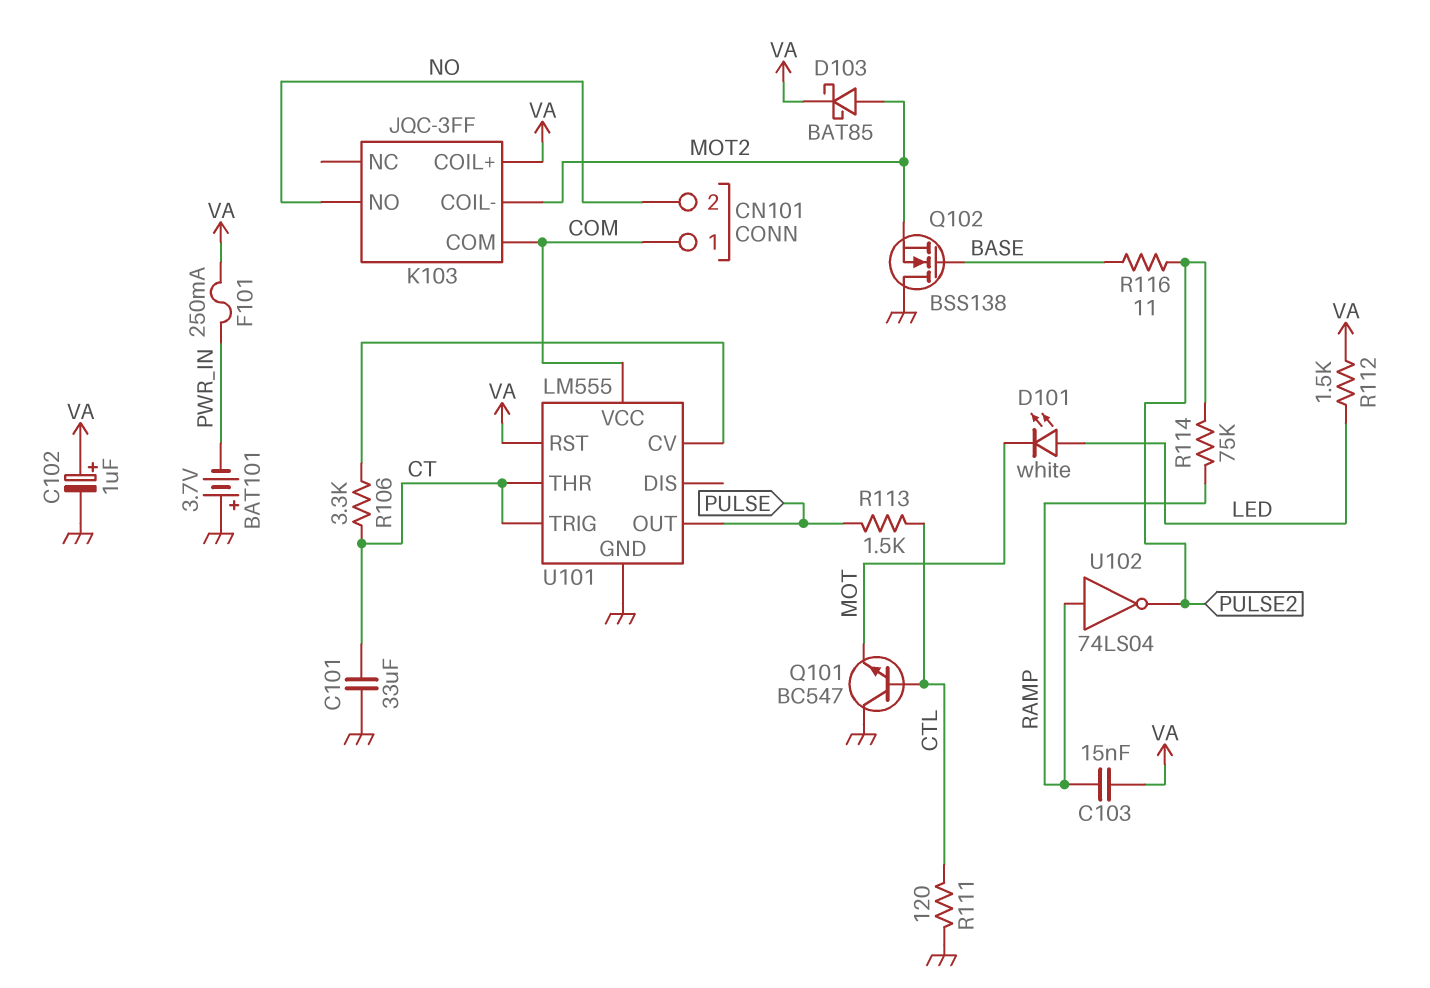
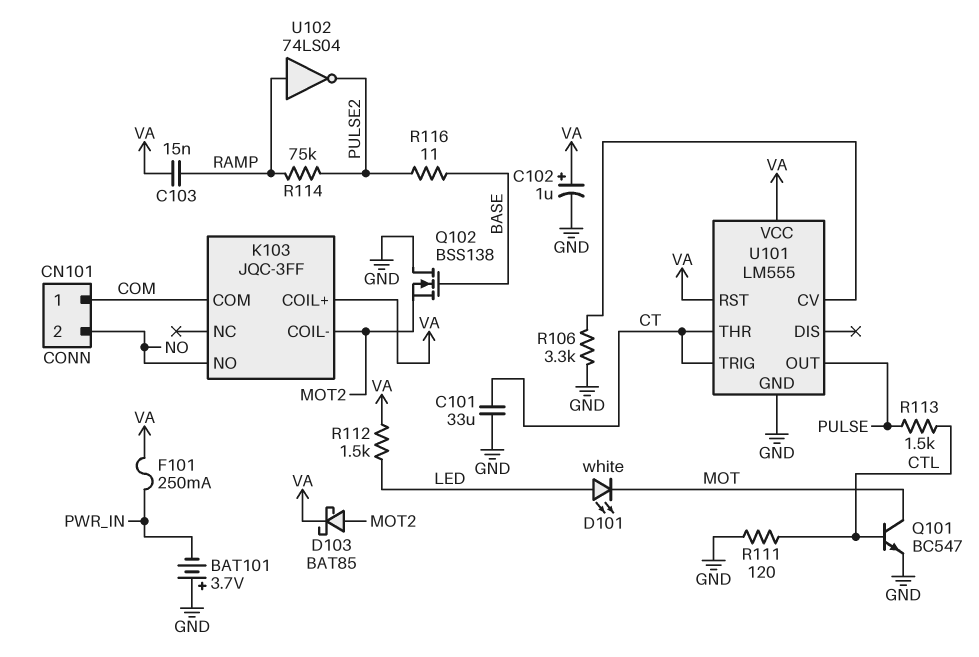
Q101: NPN BC547 (B CTL, C GND, E MOT) -> NPN BC547 (B CTL, C MOT, E GND)
R106: 3.3k (CT, U101/CV) -> 3.3k (GND, U101/CV)
U101 pin VCC: COM -> VA

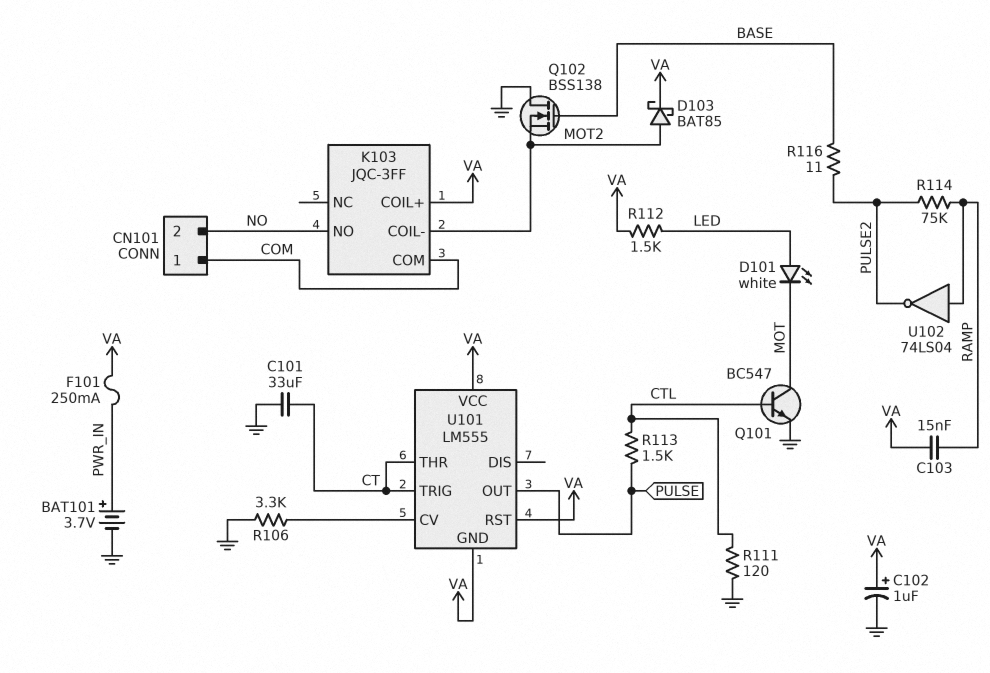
BAT101: 3.7V (plus GND, minus PWR_IN) -> 3.7V (plus PWR_IN, minus GND)
U101 pin GND: GND -> VA

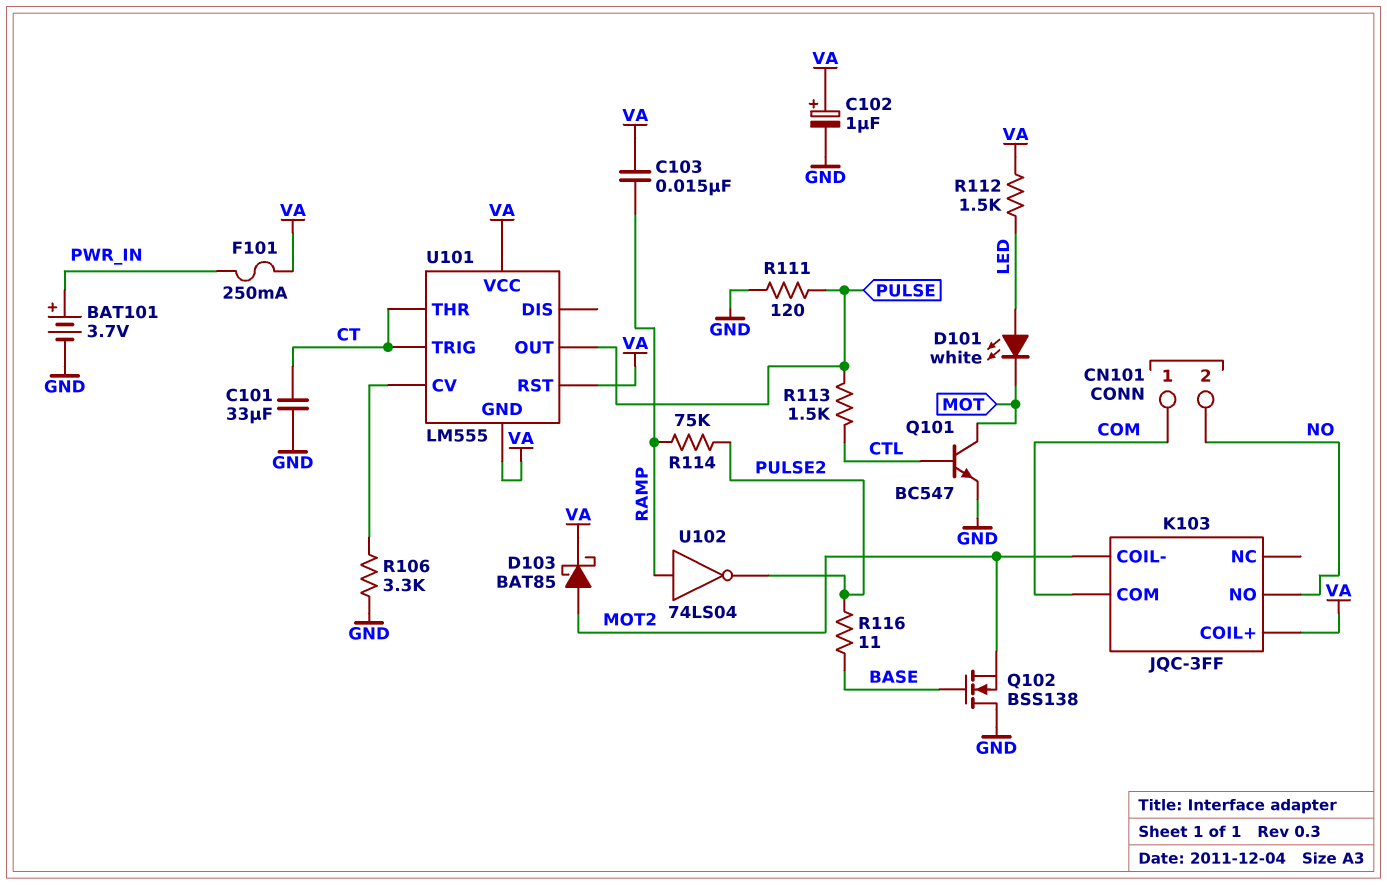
R111: 120 (CTL, GND) -> 120 (GND, PULSE)

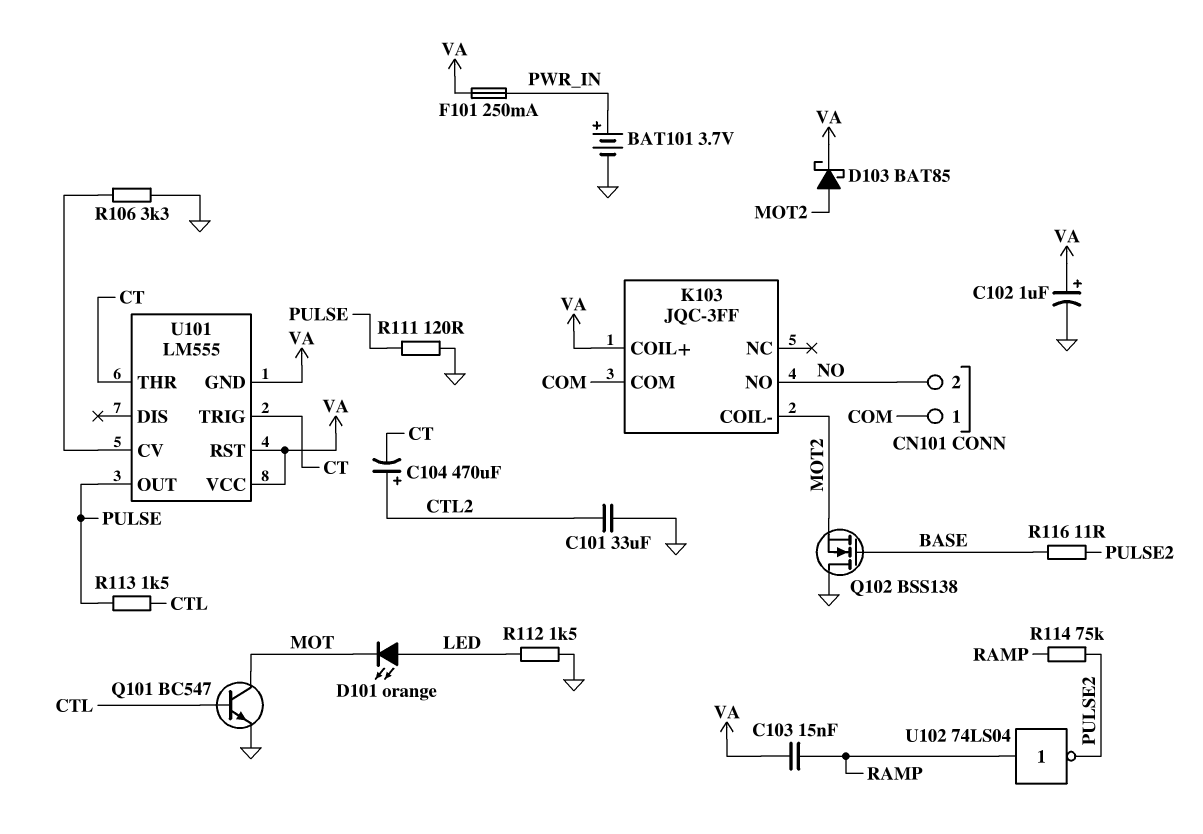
C101: 33uF (CT, GND) -> 33uF (CTL2, GND)
C104: none -> 470uF (plus CTL2, minus CT)
D101: LED white (A LED, K MOT) -> LED orange (A LED, K MOT)
R112: 1.5k (LED, VA) -> 1.5k (GND, LED)

